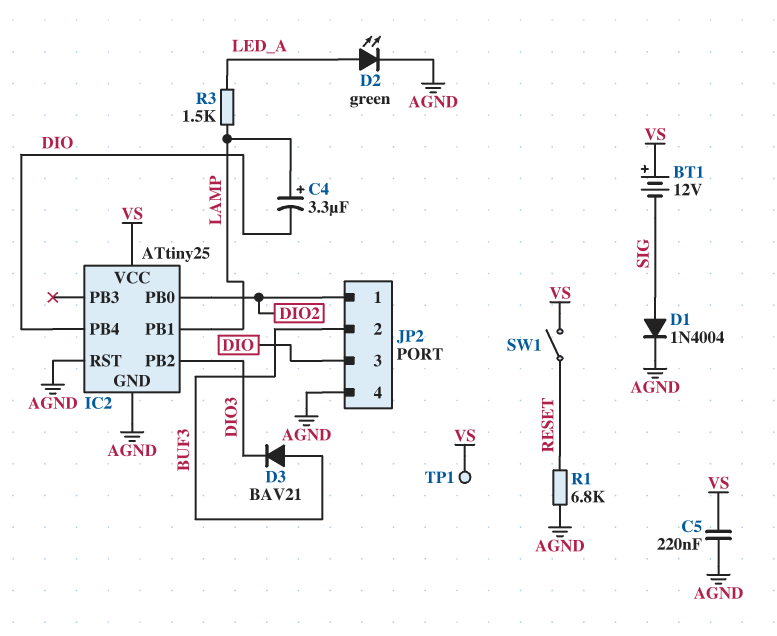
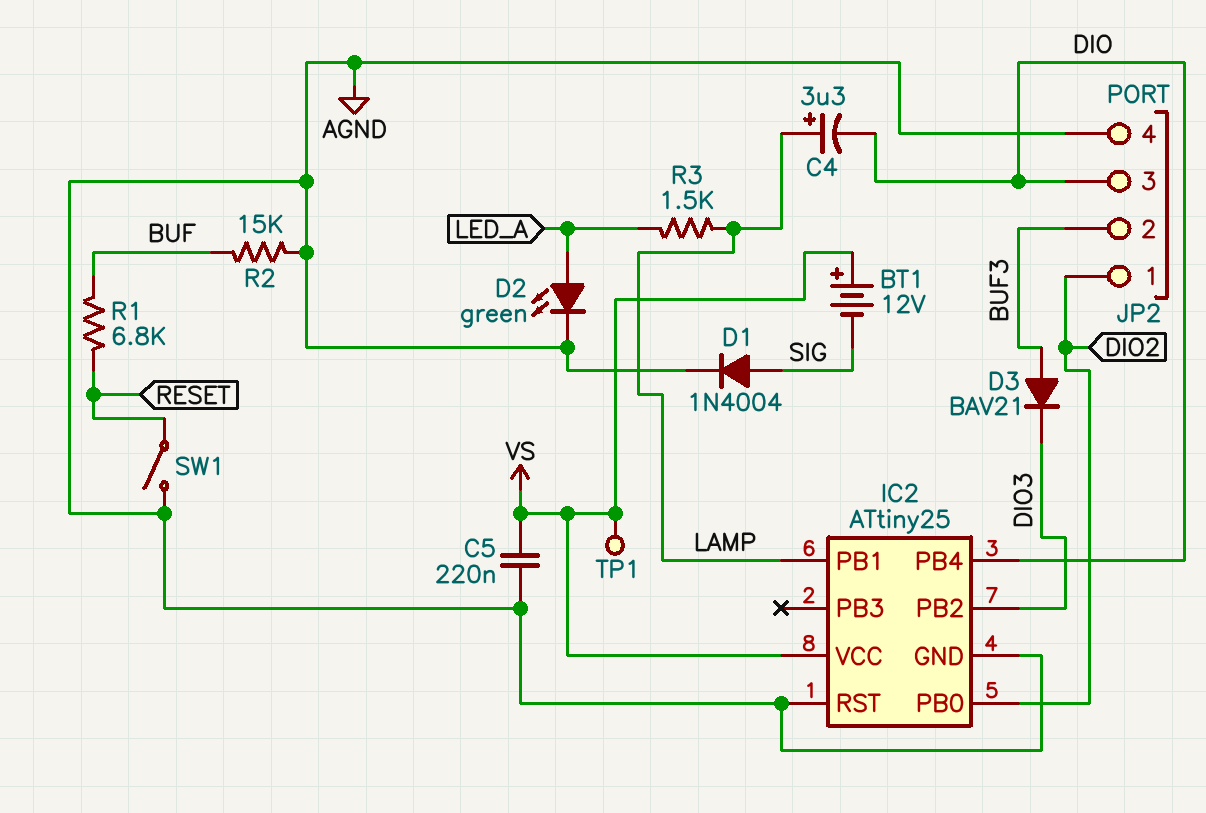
R1: 6.8k (AGND, RESET) -> 6.8k (BUF, RESET)
R2: none -> 15k (AGND, BUF)
SW1: switch (RESET, VS) -> switch (AGND, RESET)

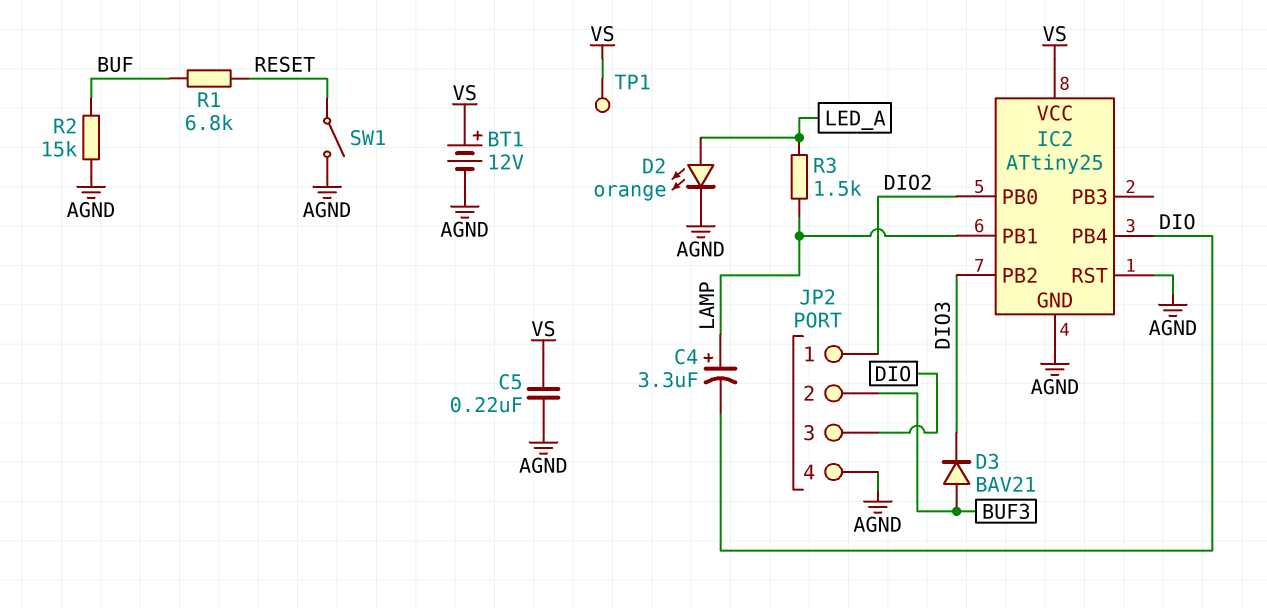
BT1: 12V (plus VS, minus SIG) -> 12V (plus VS, minus AGND)
D1: diode 1N4004 (A SIG, K AGND) -> none
D2: LED green (A LED_A, K AGND) -> LED orange (A LED_A, K AGND)

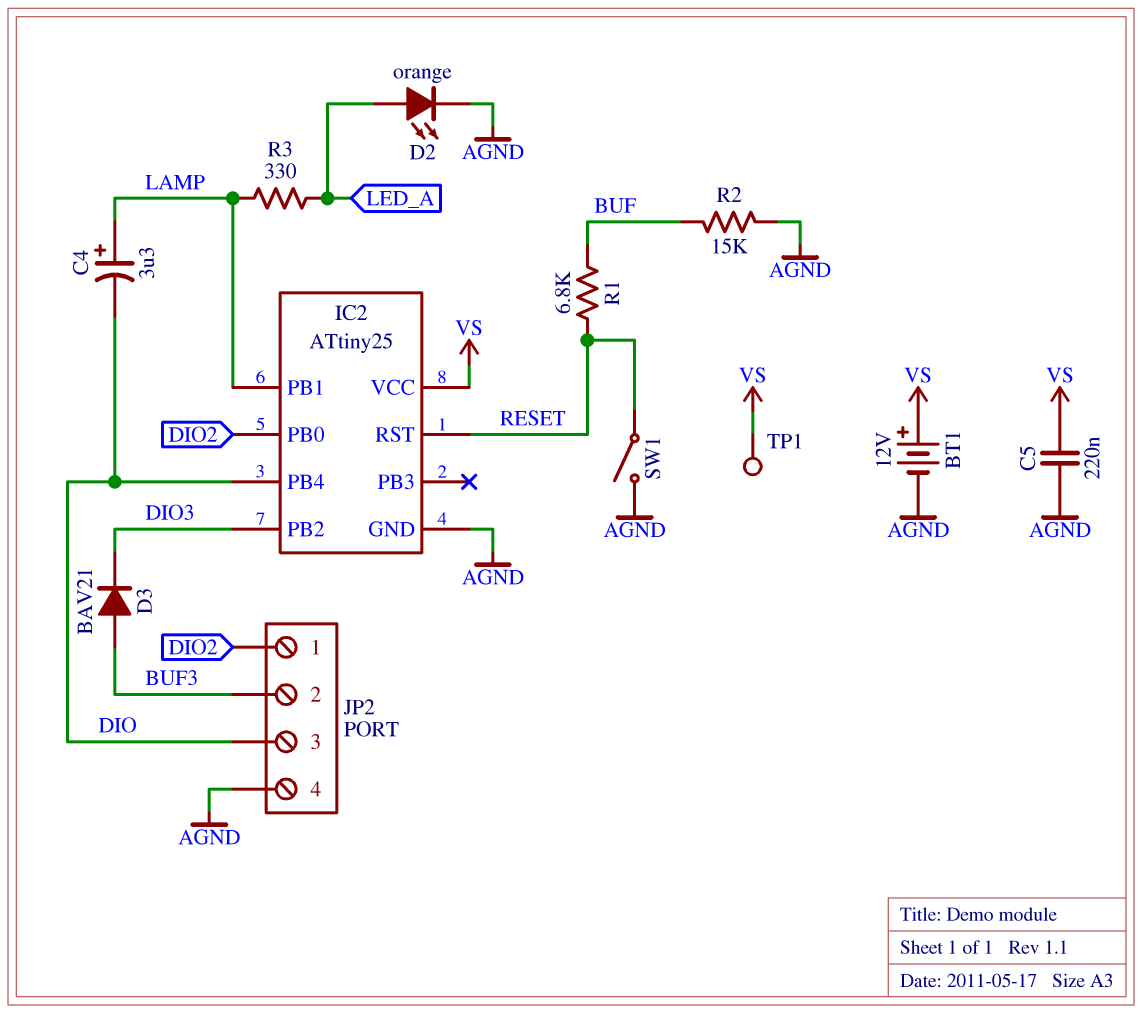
IC2 pin RST: AGND -> RESET
R3: 1.5k (LAMP, LED_A) -> 330 (LAMP, LED_A)

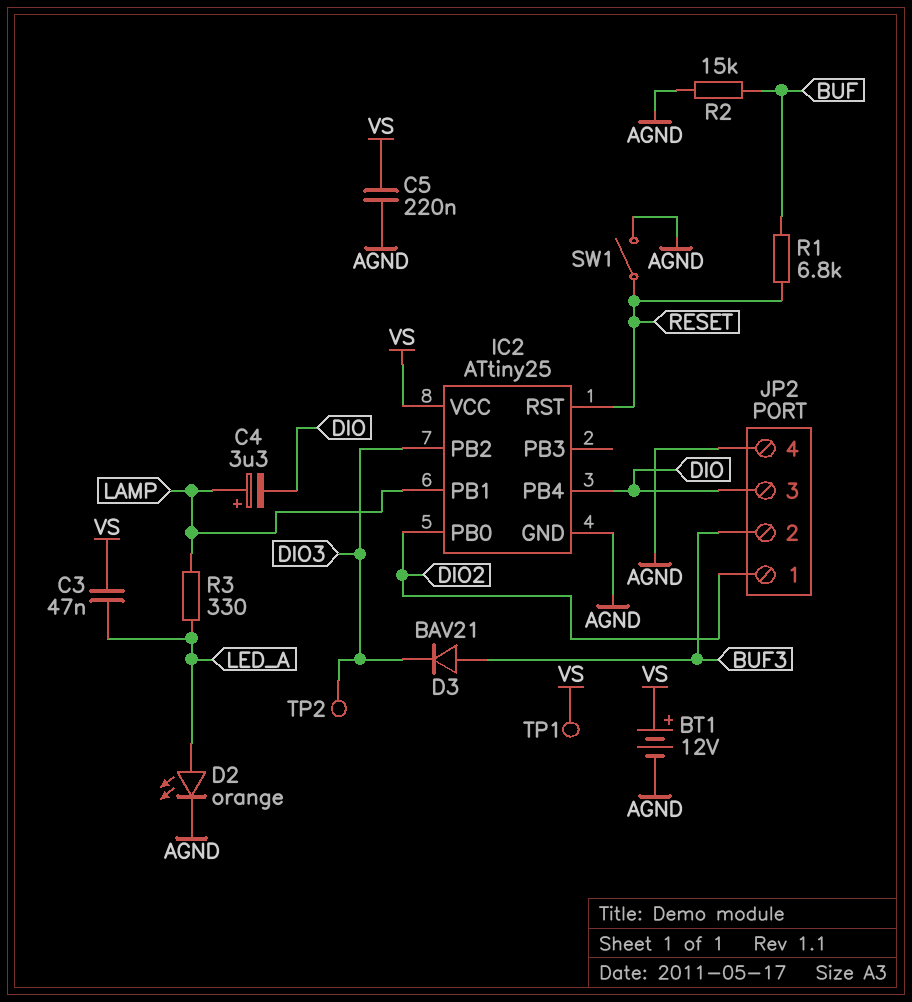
C3: none -> 47nF (LED_A, VS)
TP2: none -> test point (DIO3)

